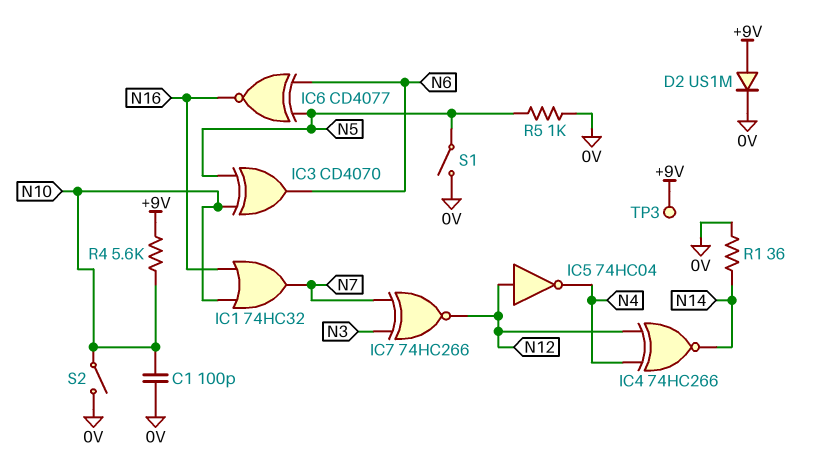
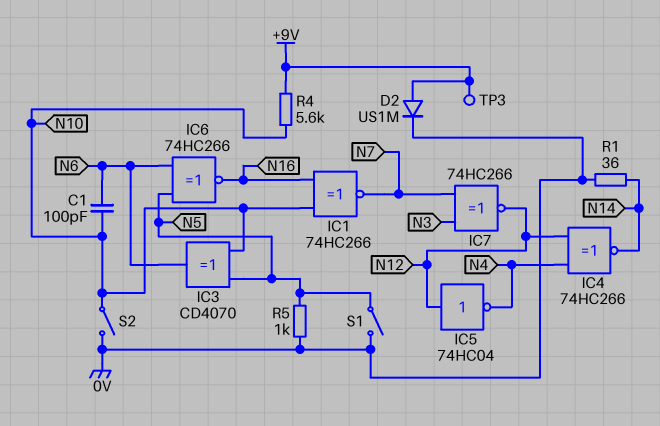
C1: 100pF (0V, N10) -> 100pF (N6, N10)
IC1: OR 74HC32 (in N10, in N16, out N7) -> XNOR 74HC266 (in N10, in N16, out N7)
IC6: XNOR CD4077 (in N5, in N6, out N16) -> XNOR 74HC266 (in N5, in N6, out N16)

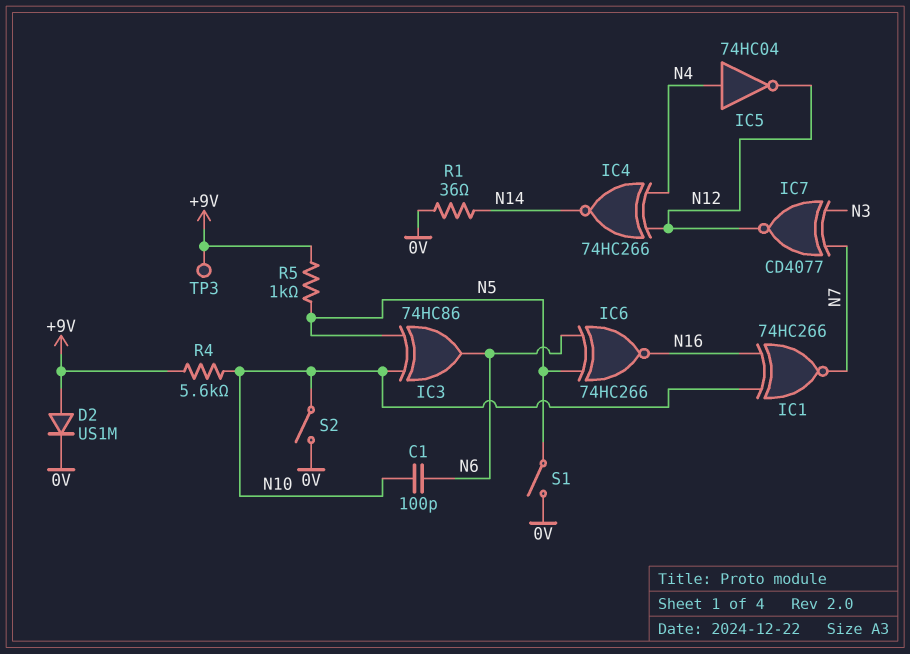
IC3: XOR CD4070 (in N5, in N10, out N6) -> XOR 74HC86 (in N5, in N10, out N6)
IC5: NOT 74HC04 (in N12, out N4) -> NOT 74HC04 (in N4, out N12)
IC7: XNOR 74HC266 (in N3, in N7, out N12) -> XNOR CD4077 (in N3, in N7, out N12)
R5: 1k (0V, N5) -> 1k (+9V, N5)

